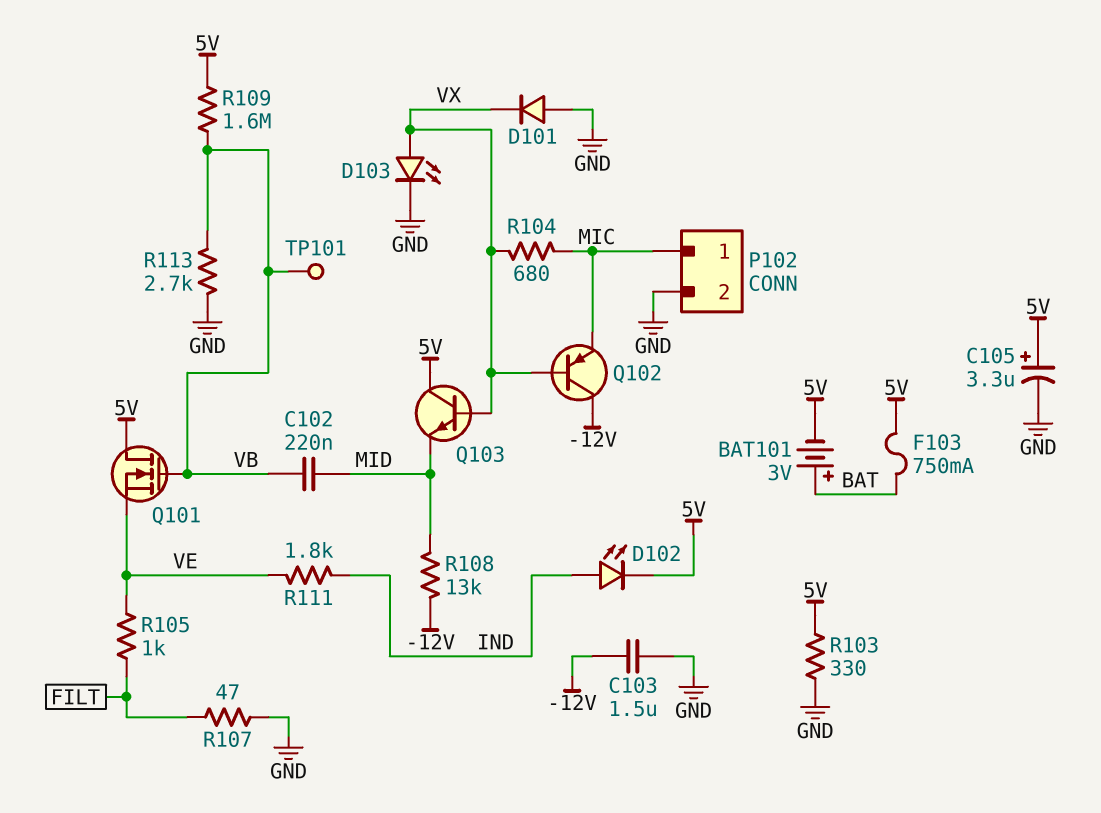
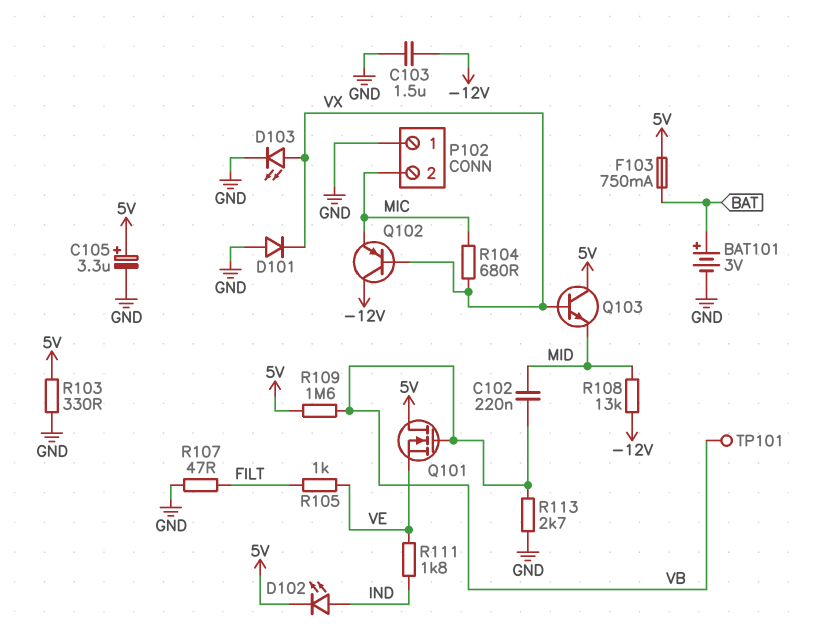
BAT101: 3V (plus BAT, minus 5V) -> 3V (plus BAT, minus GND)
P102 pin 1: MIC -> GND
P102 pin 2: GND -> MIC

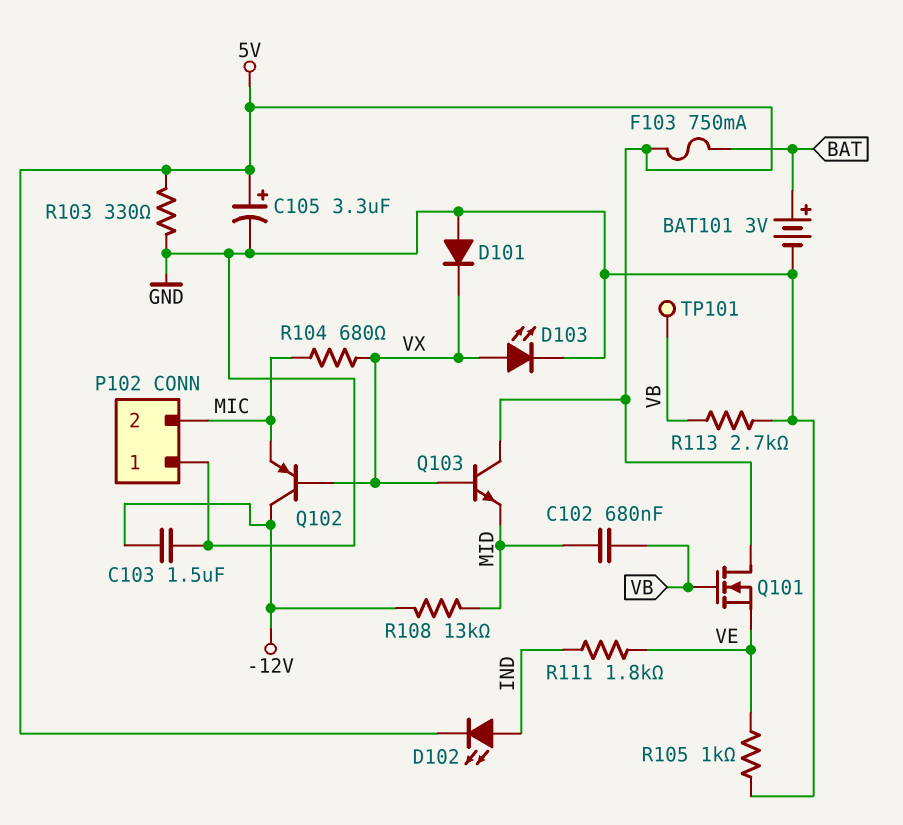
C102: 220nF (MID, VB) -> 680nF (MID, VB)
R105: 1k (FILT, VE) -> 1k (GND, VE)
R107: 47 (FILT, GND) -> none
R109: 1.6M (5V, VB) -> none

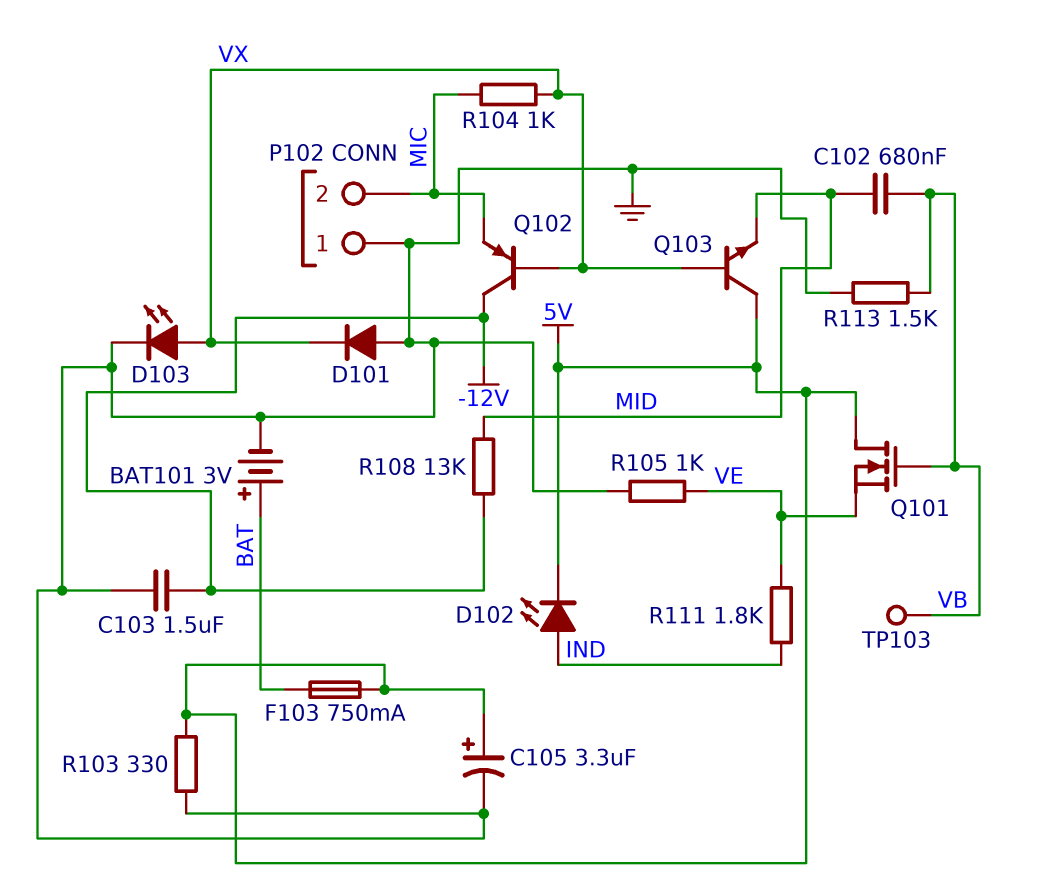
R104: 680 (MIC, VX) -> 1k (MIC, VX)
R113: 2.7k (GND, VB) -> 1.5k (GND, VB)
TP101: test point (VB) -> none
TP103: none -> test point (VB)

